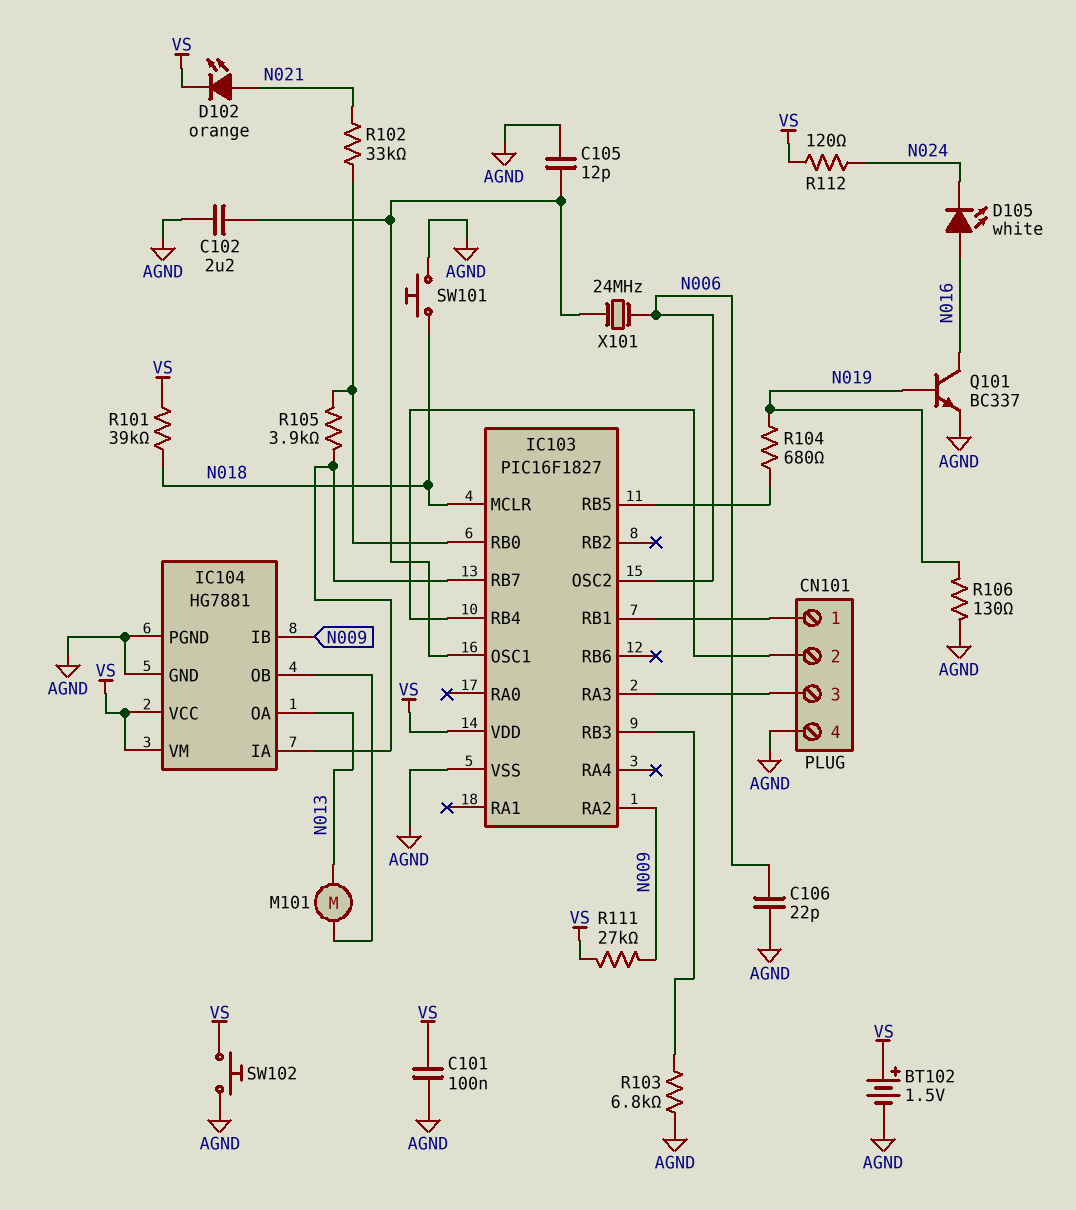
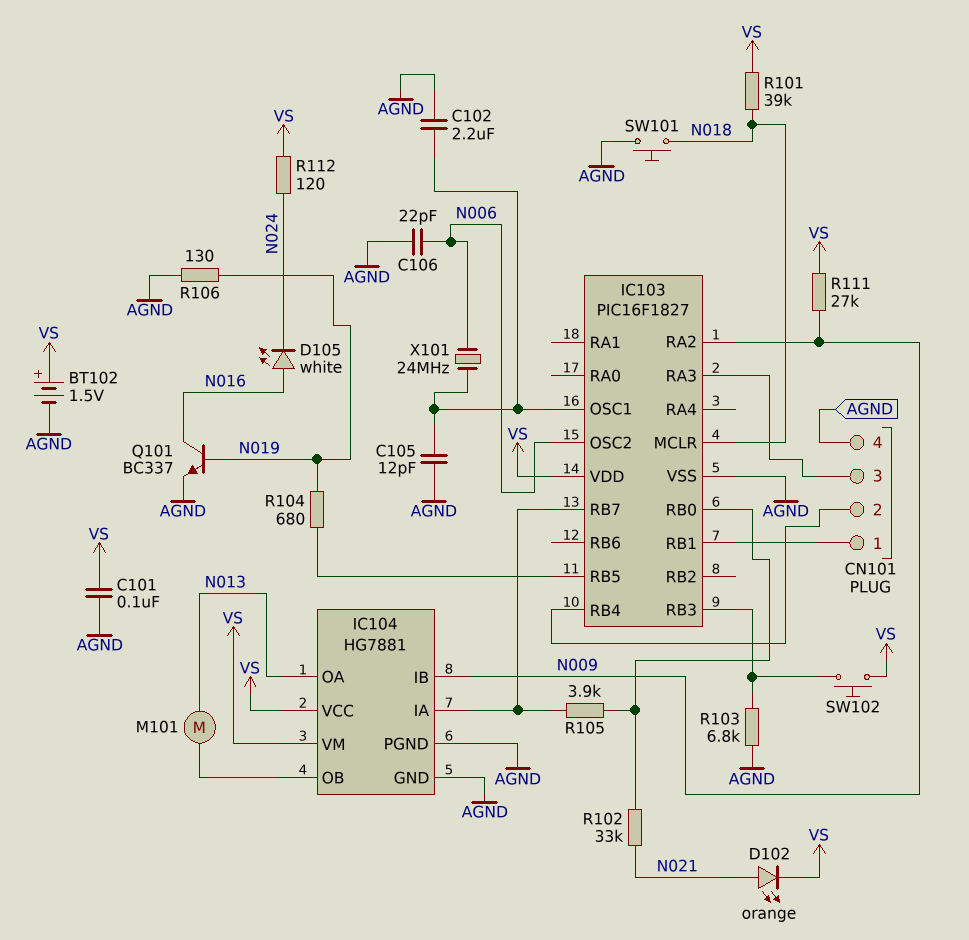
SW102: button (AGND, VS) -> button (IC103/RB3, VS)

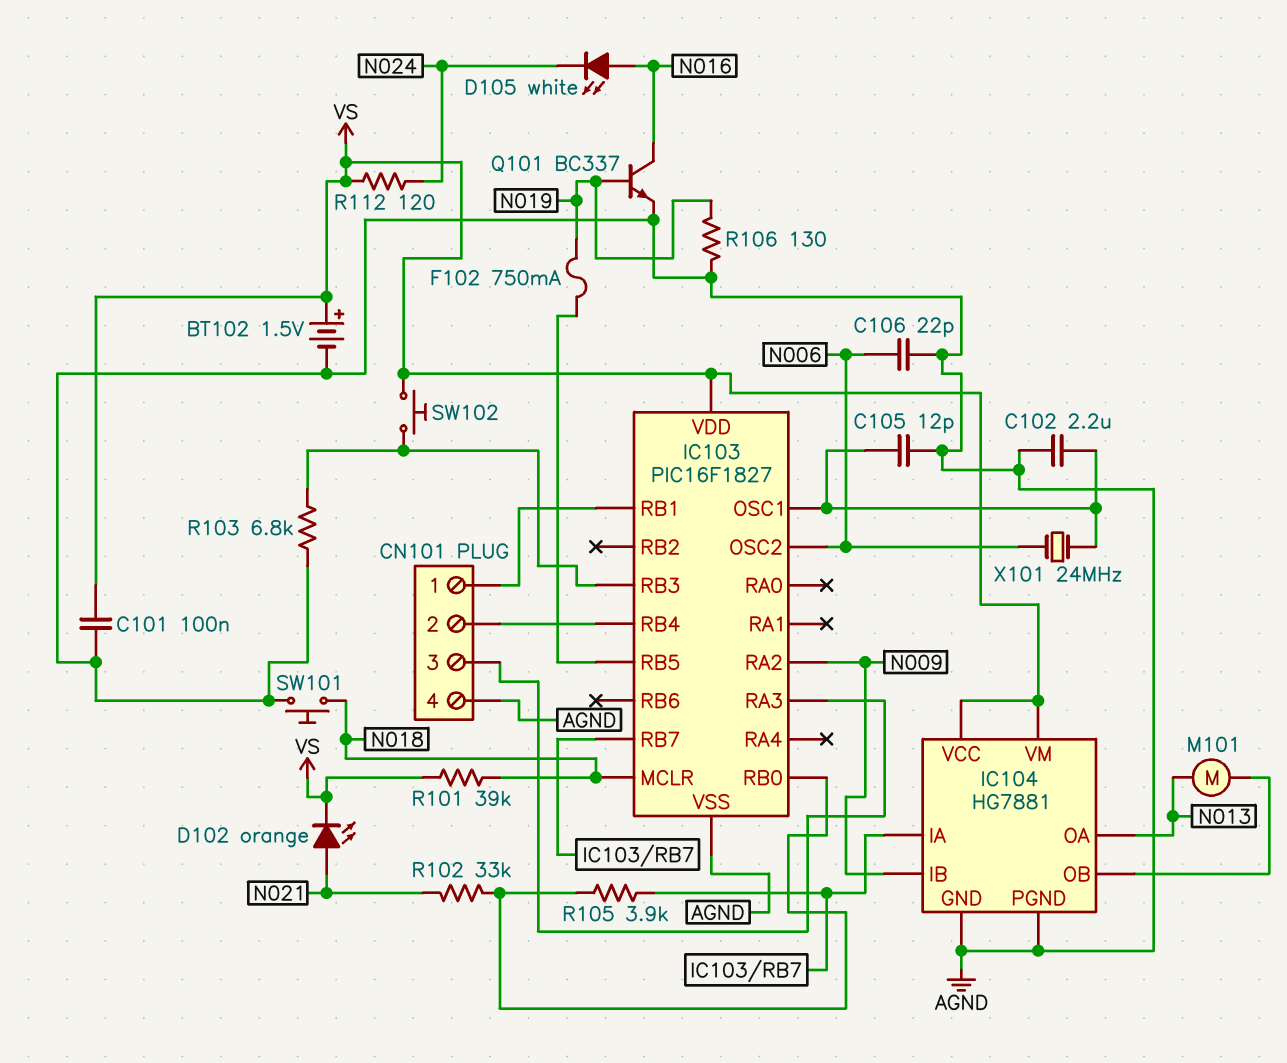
F102: none -> 750mA (IC103/RB5, N019)
R104: 680 (IC103/RB5, N019) -> none
R111: 27k (N009, VS) -> none

